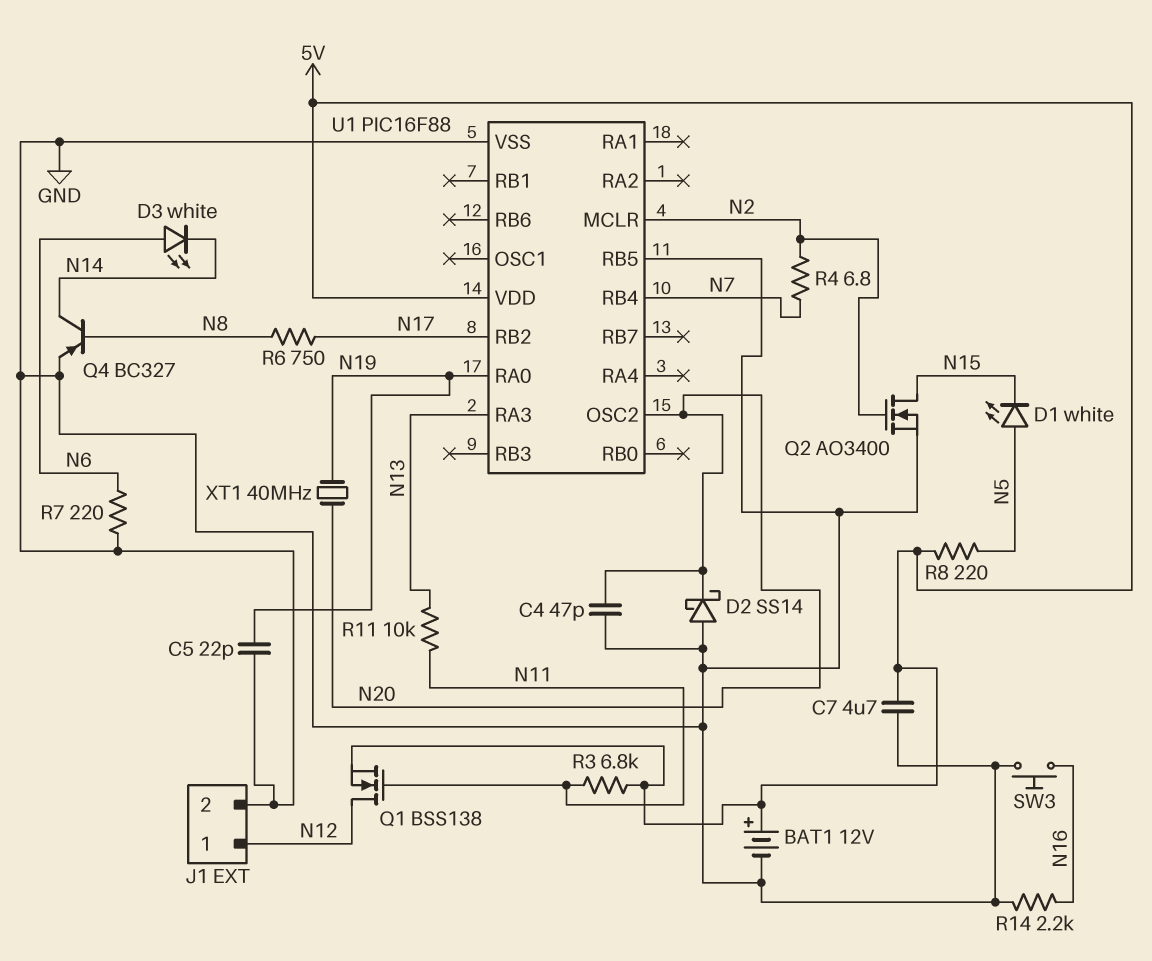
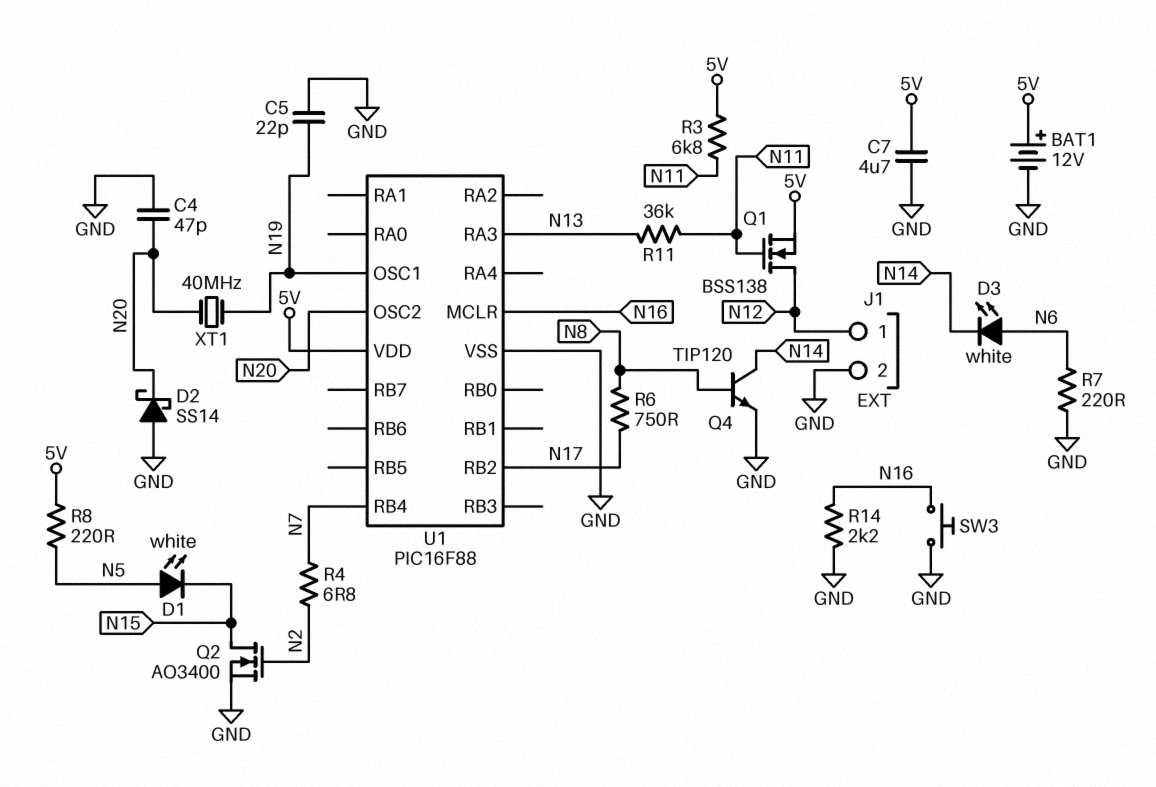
Q4: PNP BC327 (B N8, C N14, E GND) -> NPN TIP120 (B N8, C N14, E GND)
R11: 10k (N11, N13) -> 36k (N11, N13)
U1 pin MCLR: N2 -> N16
U1 pin OSC1: none -> N19
U1 pin RA0: N19 -> none
U1 pin RB5: GND -> none

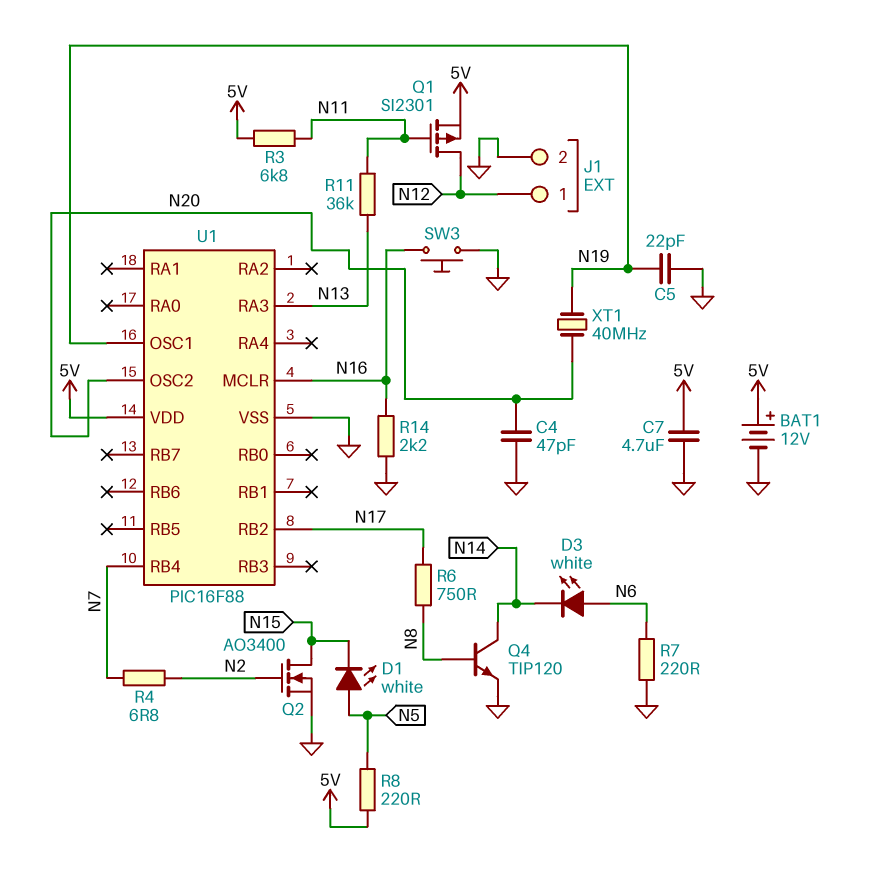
D2: schottky SS14 (A GND, K N20) -> none
Q1: NMOS BSS138 (G N11, D N12, S 5V) -> PMOS SI2301 (G N11, D N12, S 5V)

